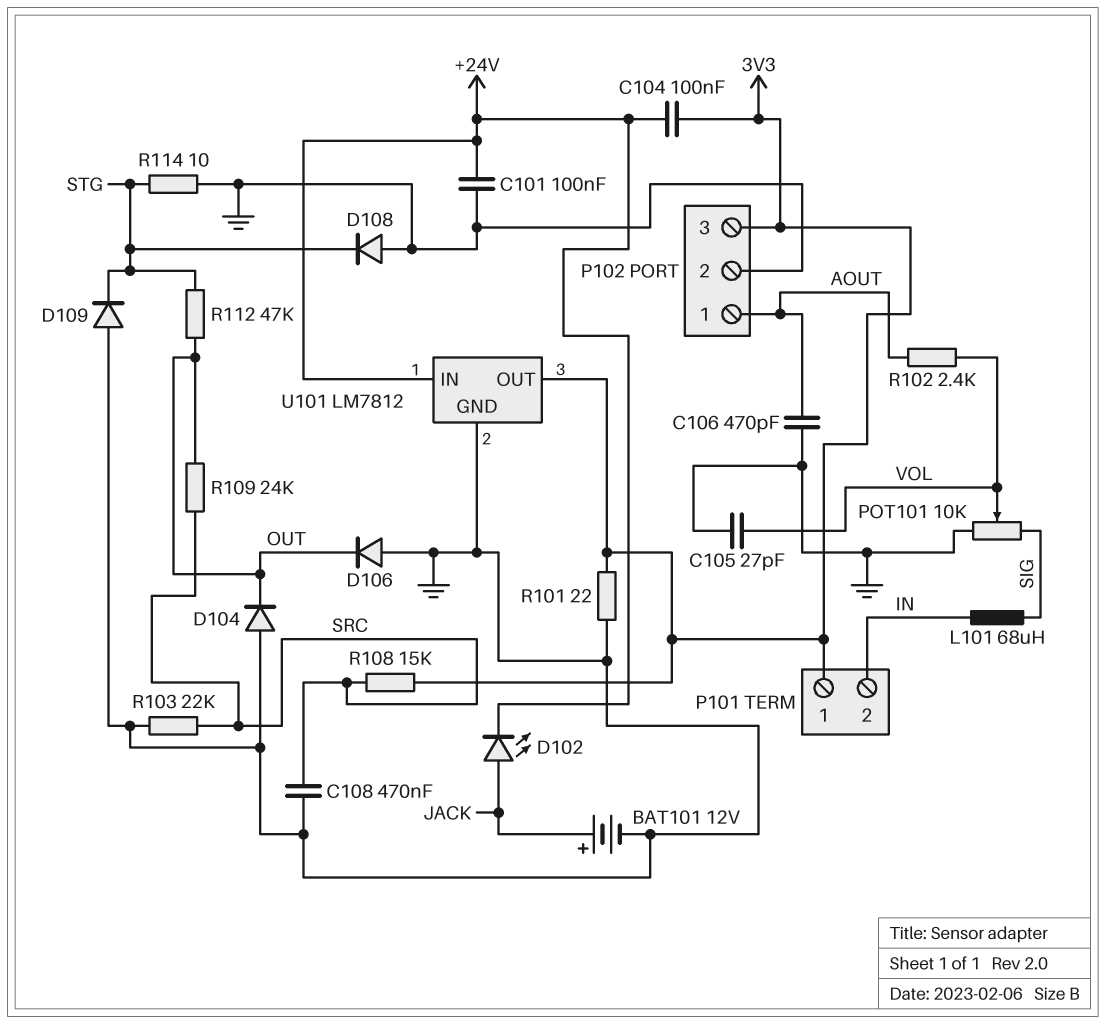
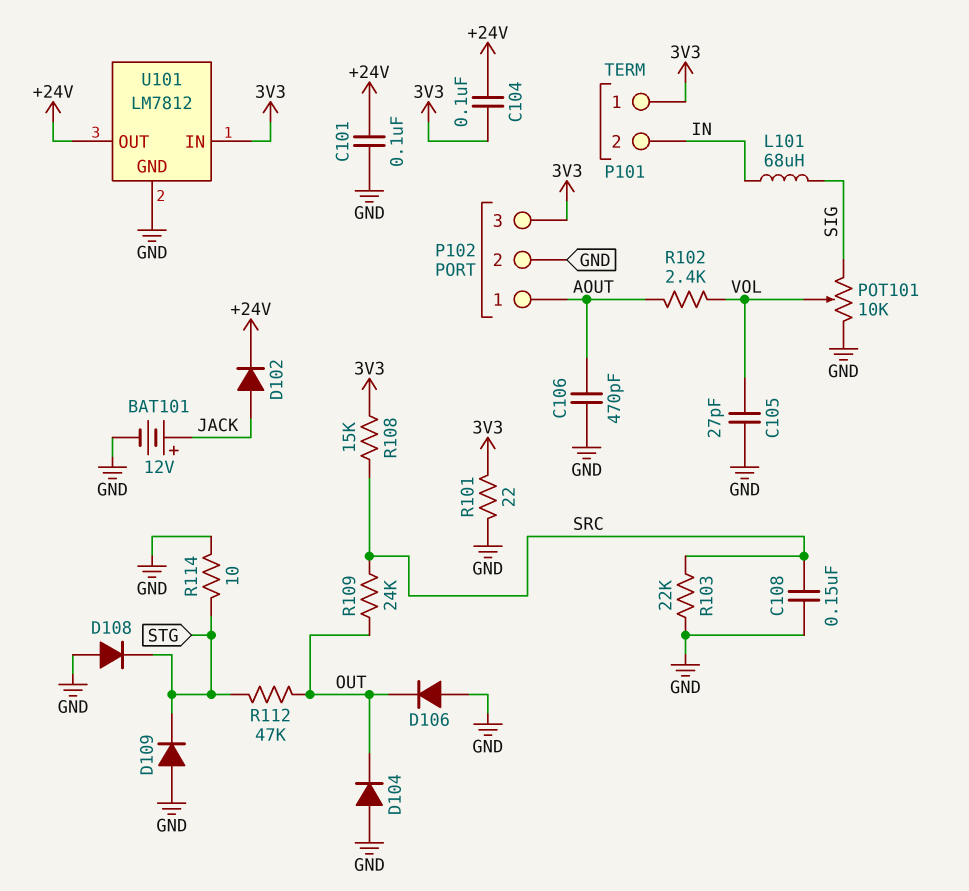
C108: 470nF (GND, SRC) -> 150nF (GND, SRC)
D102: LED (A JACK, K +24V) -> diode (A JACK, K +24V)
U101 pin IN: +24V -> 3V3
U101 pin OUT: 3V3 -> +24V

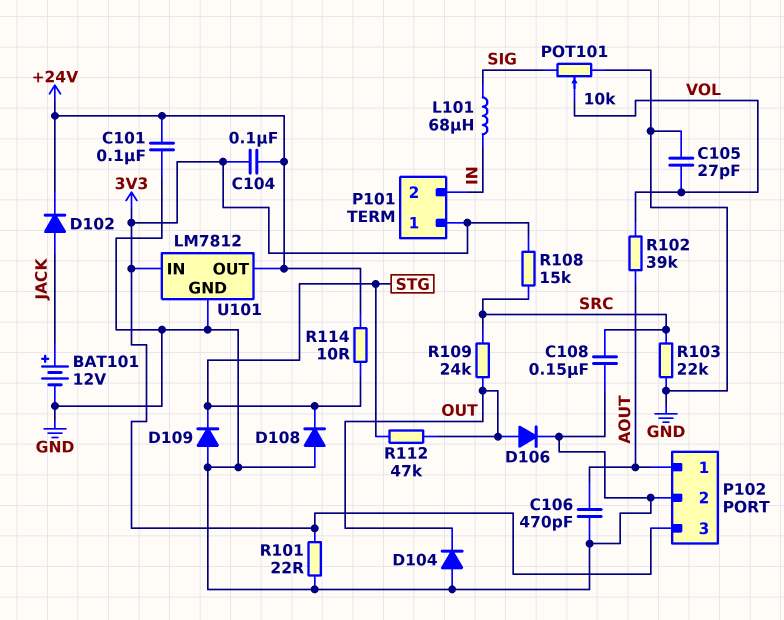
D106: diode (A GND, K OUT) -> diode (A OUT, K GND)
R102: 2.4k (AOUT, VOL) -> 39k (AOUT, VOL)
R114: 10 (GND, STG) -> 10 (+24V, STG)

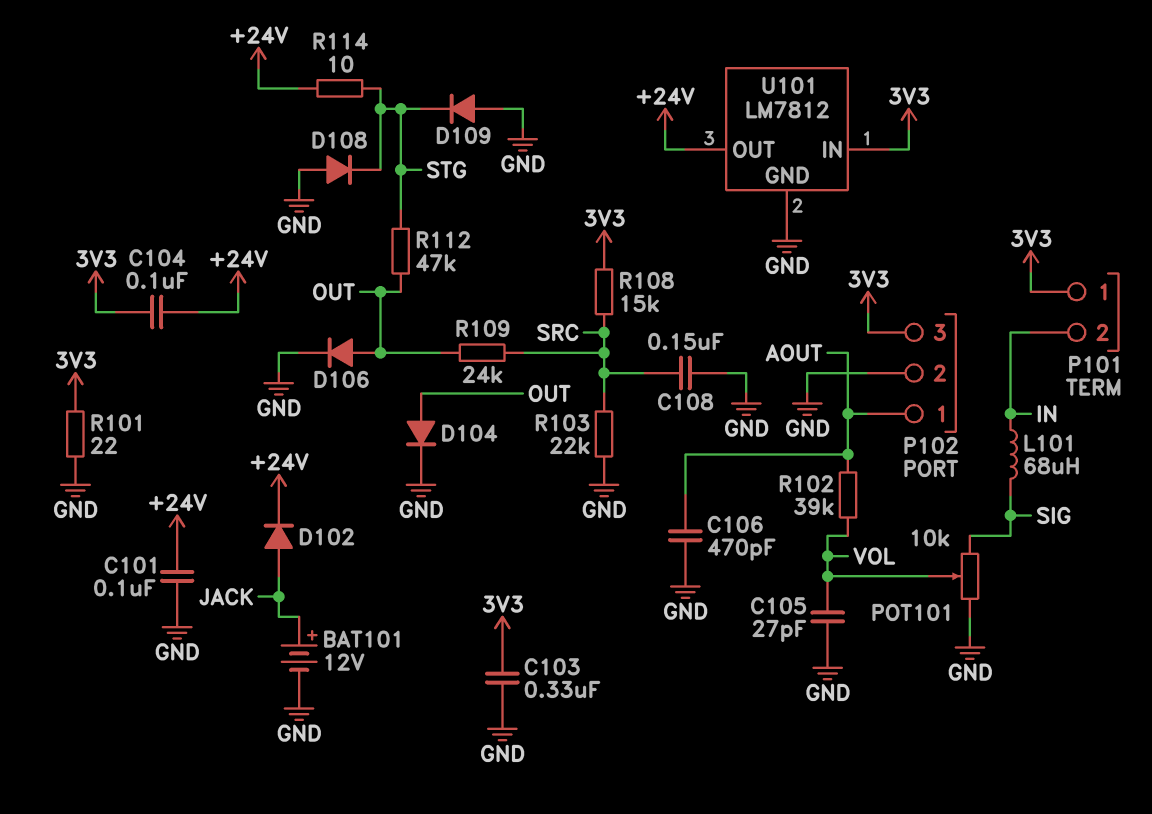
C103: none -> 330nF (3V3, GND)
D104: diode (A GND, K OUT) -> diode (A OUT, K GND)

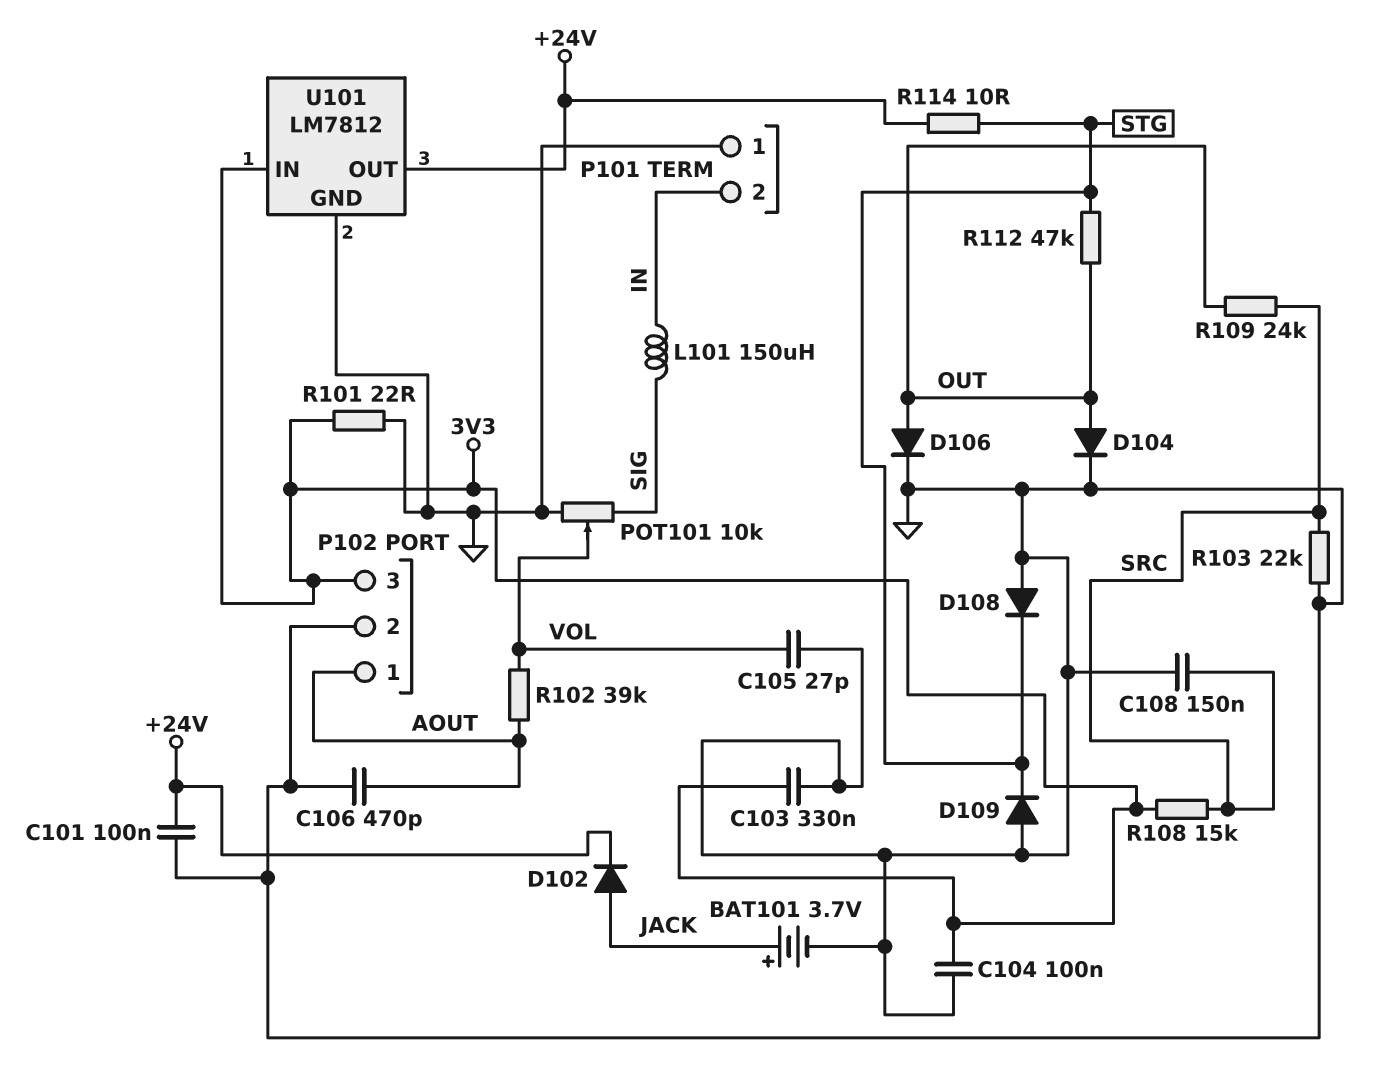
BAT101: 12V (plus JACK, minus GND) -> 3.7V (plus JACK, minus GND)
C104: 100nF (+24V, 3V3) -> 100nF (3V3, GND)
L101: 68uH (IN, SIG) -> 150uH (IN, SIG)
P101 pin 1: 3V3 -> GND

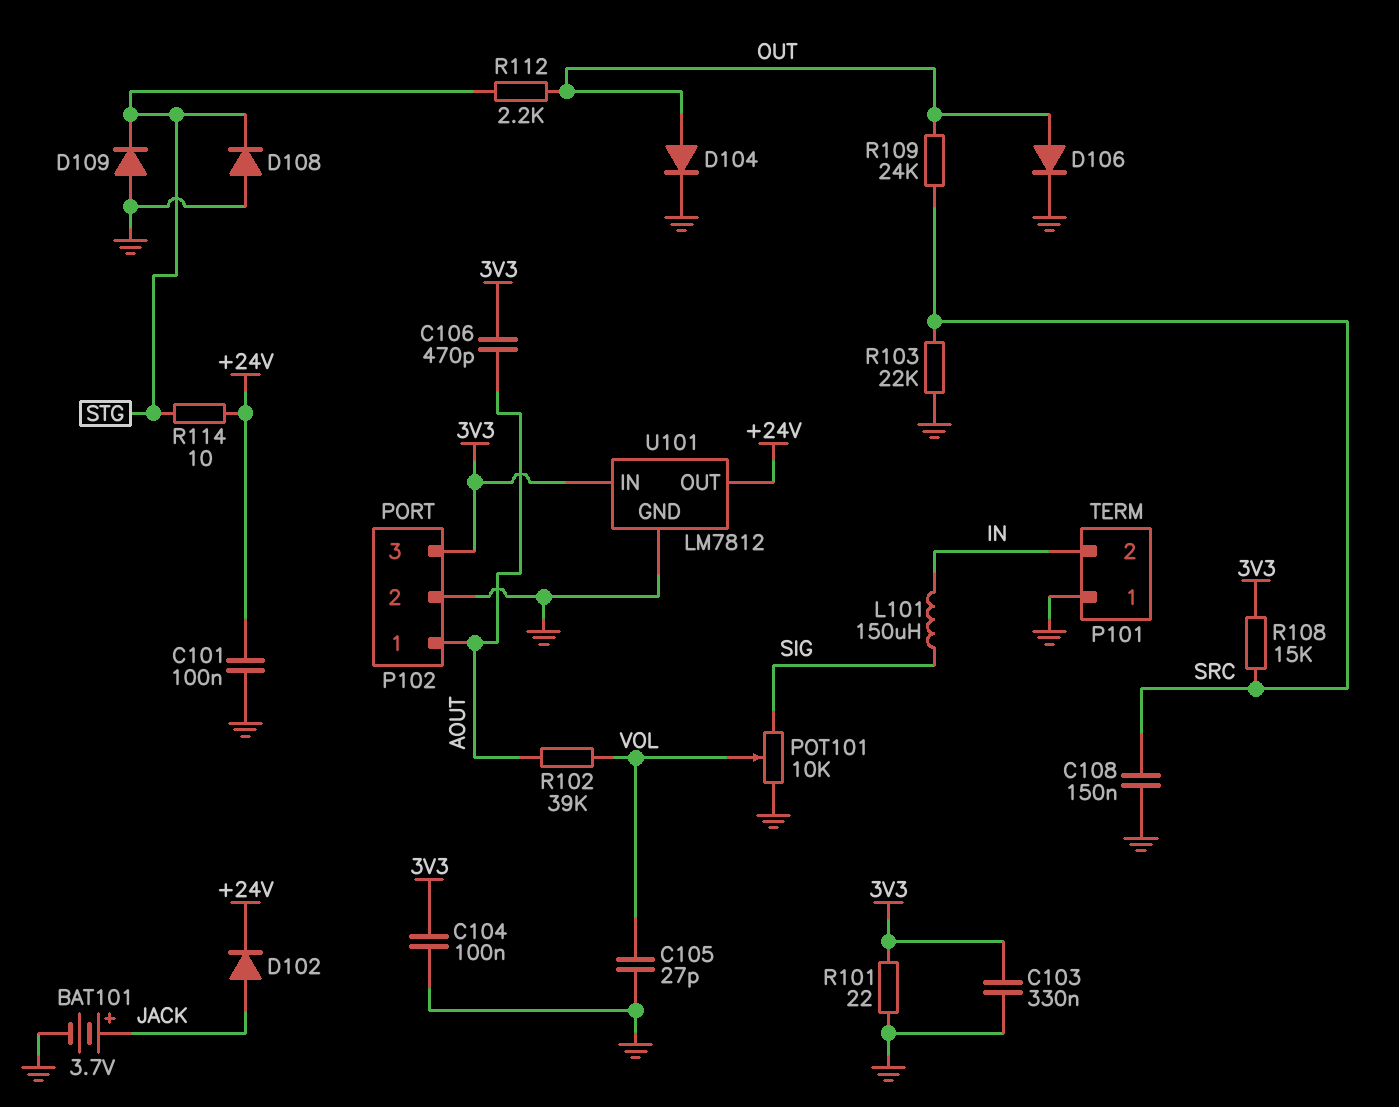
C106: 470pF (AOUT, GND) -> 470pF (3V3, AOUT)
R112: 47k (OUT, STG) -> 2.2k (OUT, STG)

